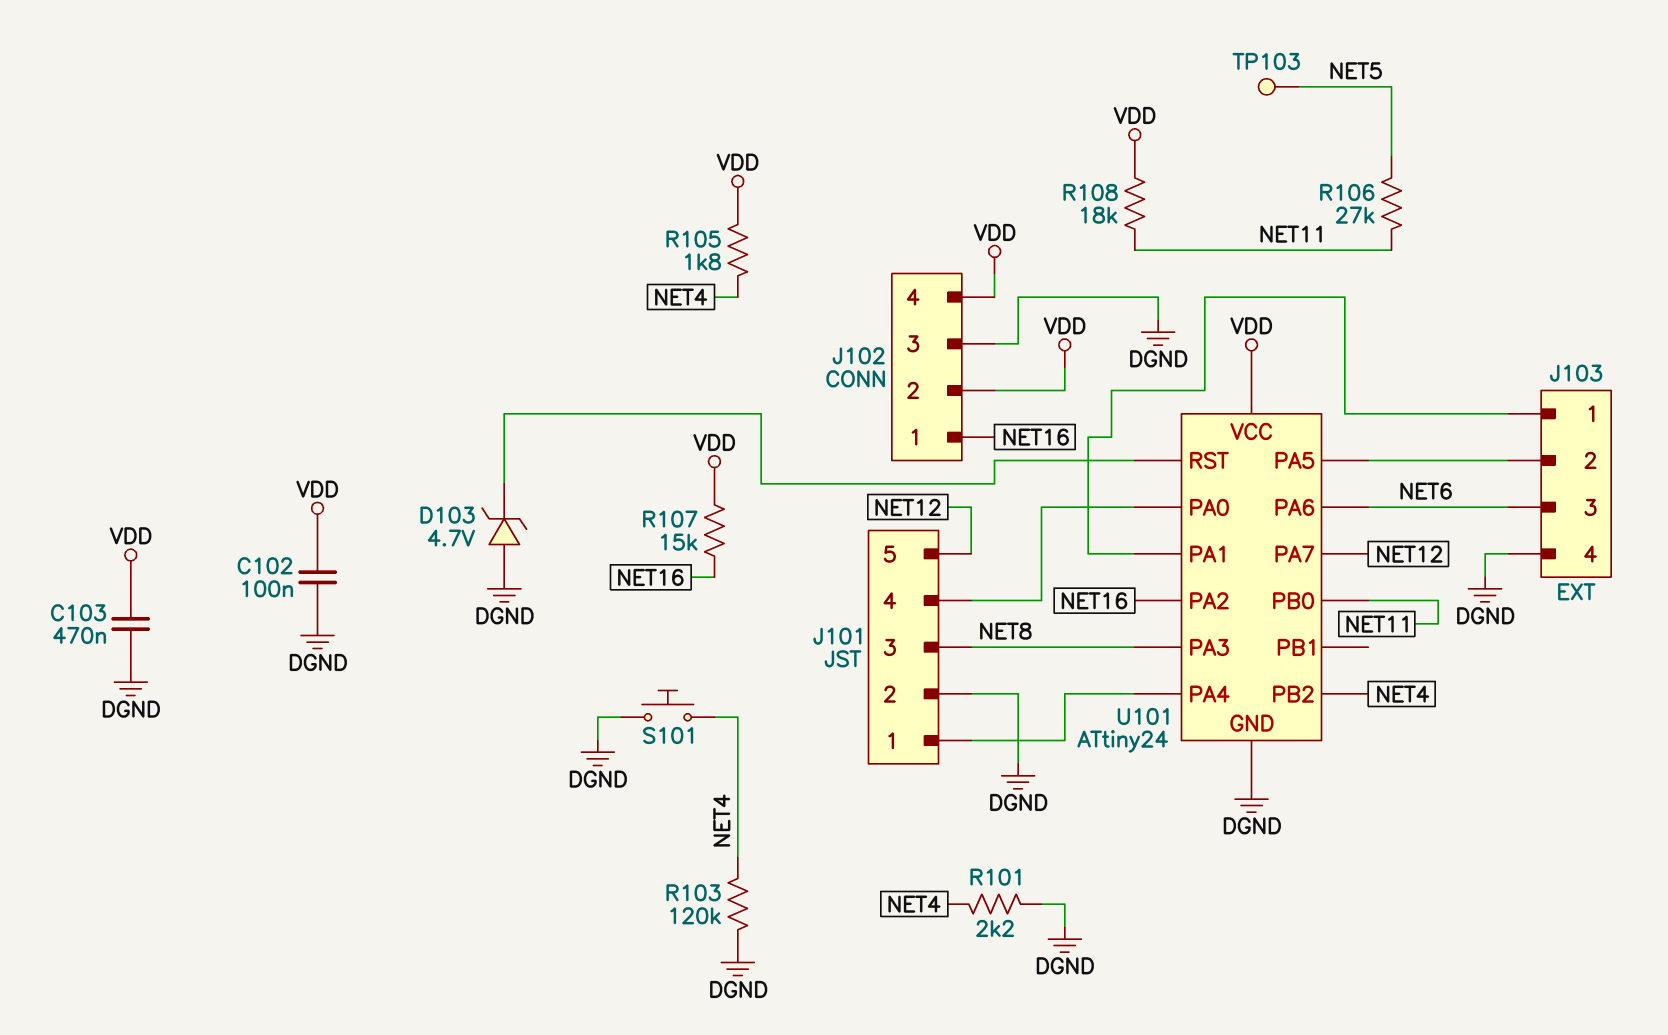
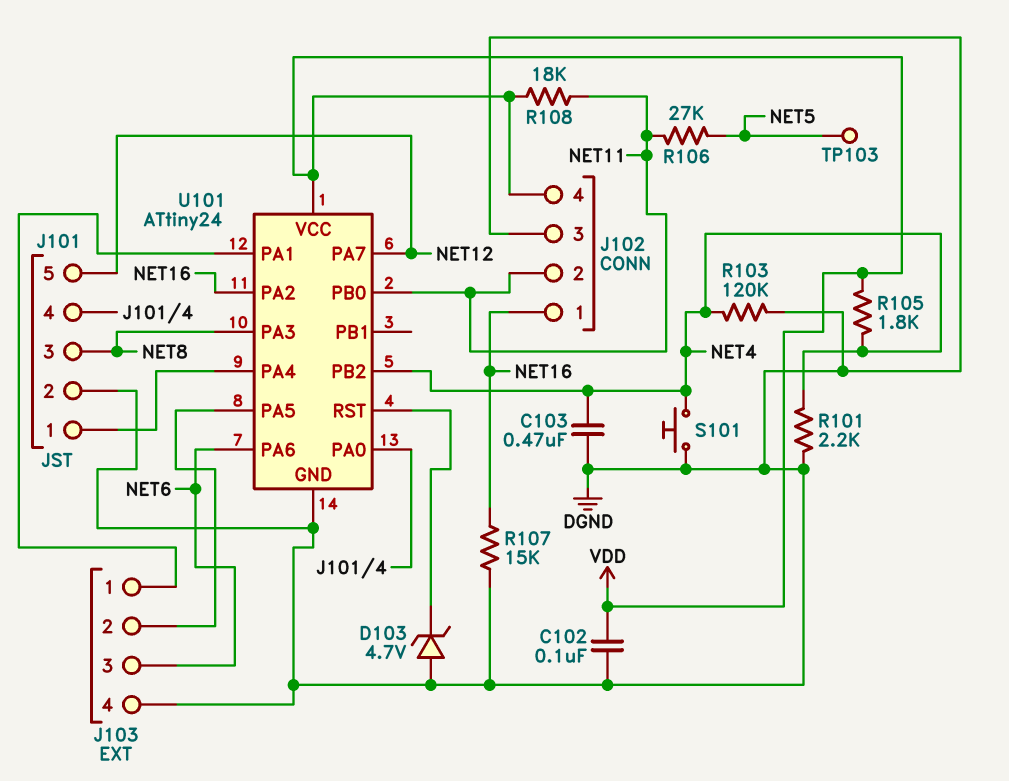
C103: 470nF (DGND, VDD) -> 470nF (DGND, NET4)
J102 pin 2: VDD -> NET11
R107: 15k (NET16, VDD) -> 15k (DGND, NET16)

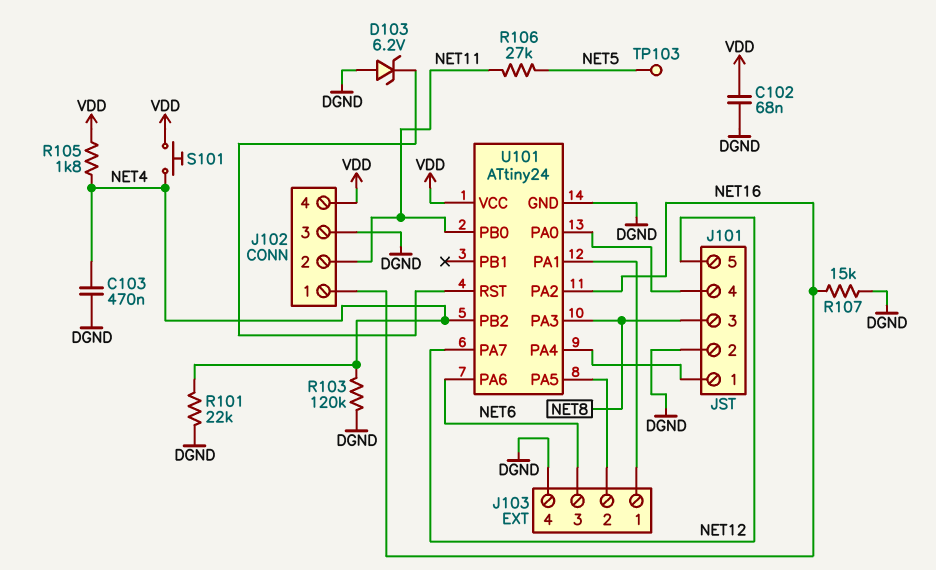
C102: 100nF (DGND, VDD) -> 68nF (DGND, VDD)
D103: zener 4.7V (A DGND, K U101/RST) -> zener 6.2V (A DGND, K U101/RST)
R101: 2.2k (DGND, NET4) -> 22k (DGND, NET4)
R108: 18k (NET11, VDD) -> none
S101: button (DGND, NET4) -> button (NET4, VDD)

